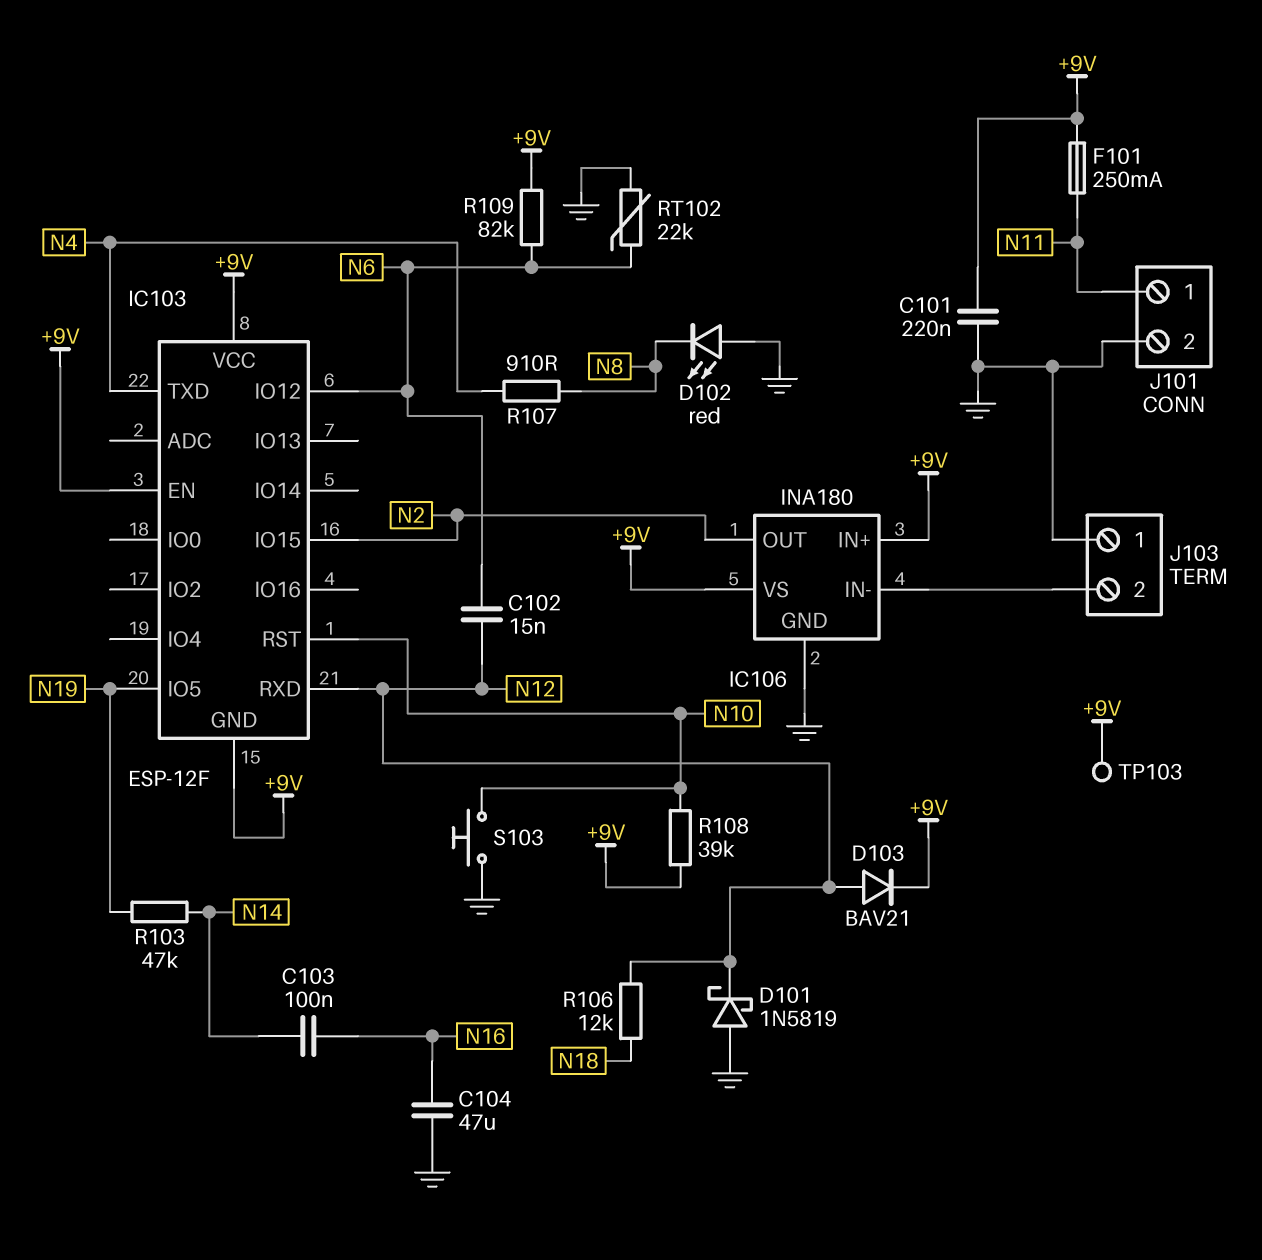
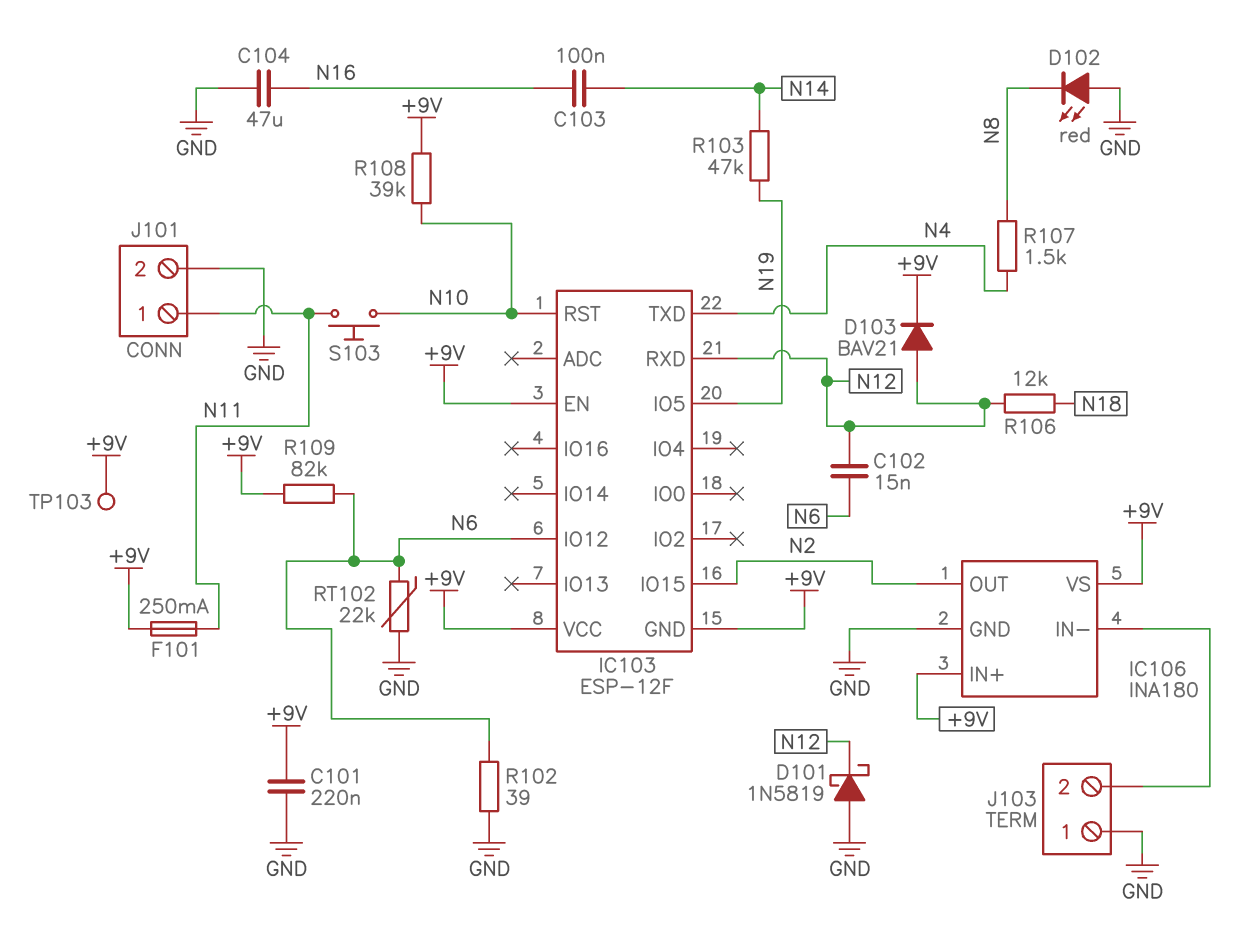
R102: none -> 39 (GND, N6)
R107: 910 (N4, N8) -> 1.5k (N4, N8)
S103: button (GND, N10) -> button (N10, N11)

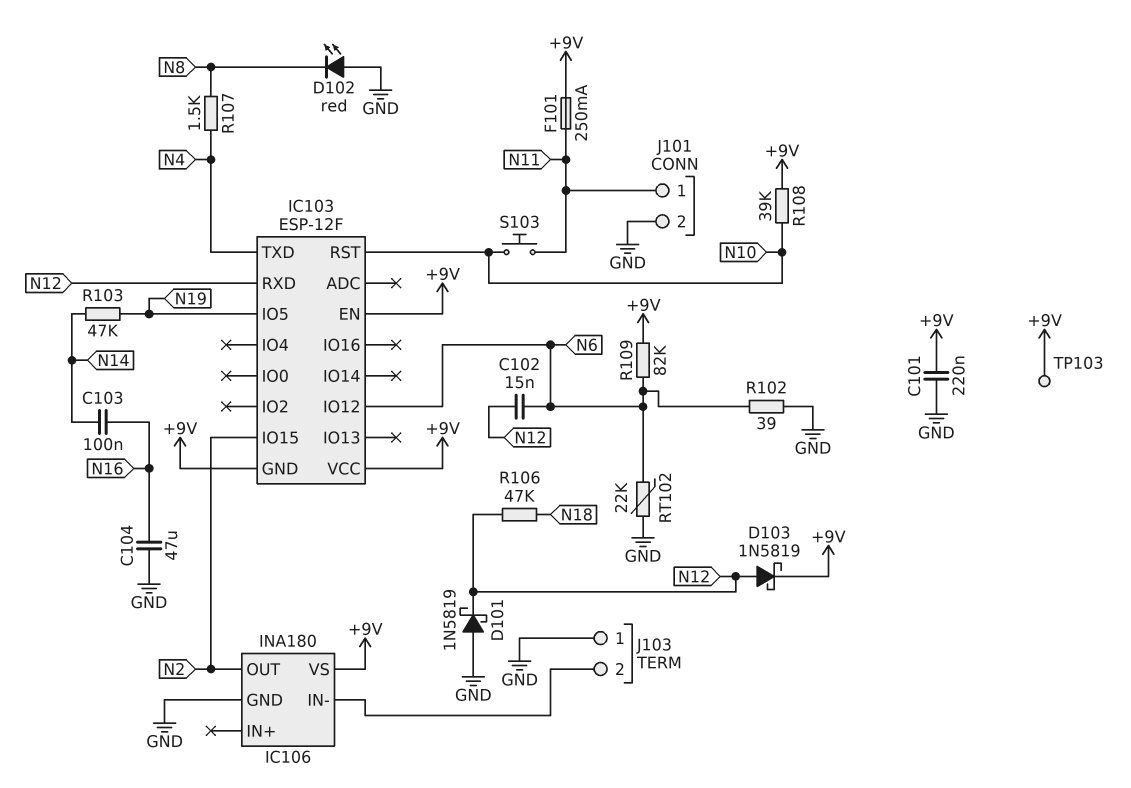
D103: diode BAV21 (A N12, K +9V) -> schottky 1N5819 (A N12, K +9V)
IC106 pin IN+: +9V -> none
R106: 12k (N12, N18) -> 47k (N12, N18)

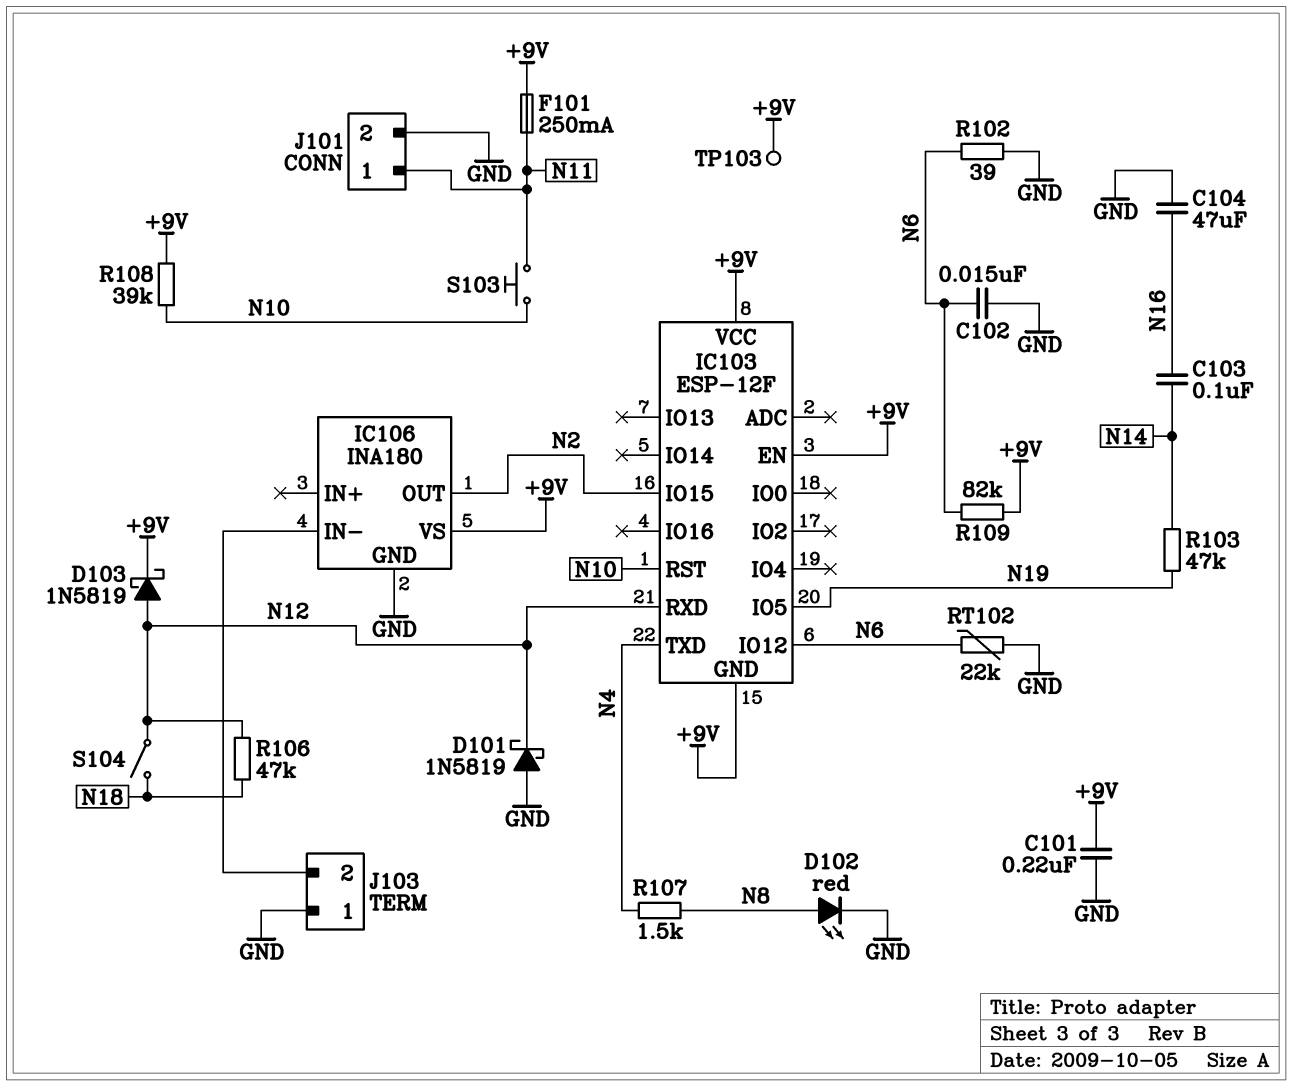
C102: 15nF (N6, N12) -> 15nF (GND, N6)
D102: LED red (A GND, K N8) -> LED red (A N8, K GND)
S104: none -> switch (N12, N18)

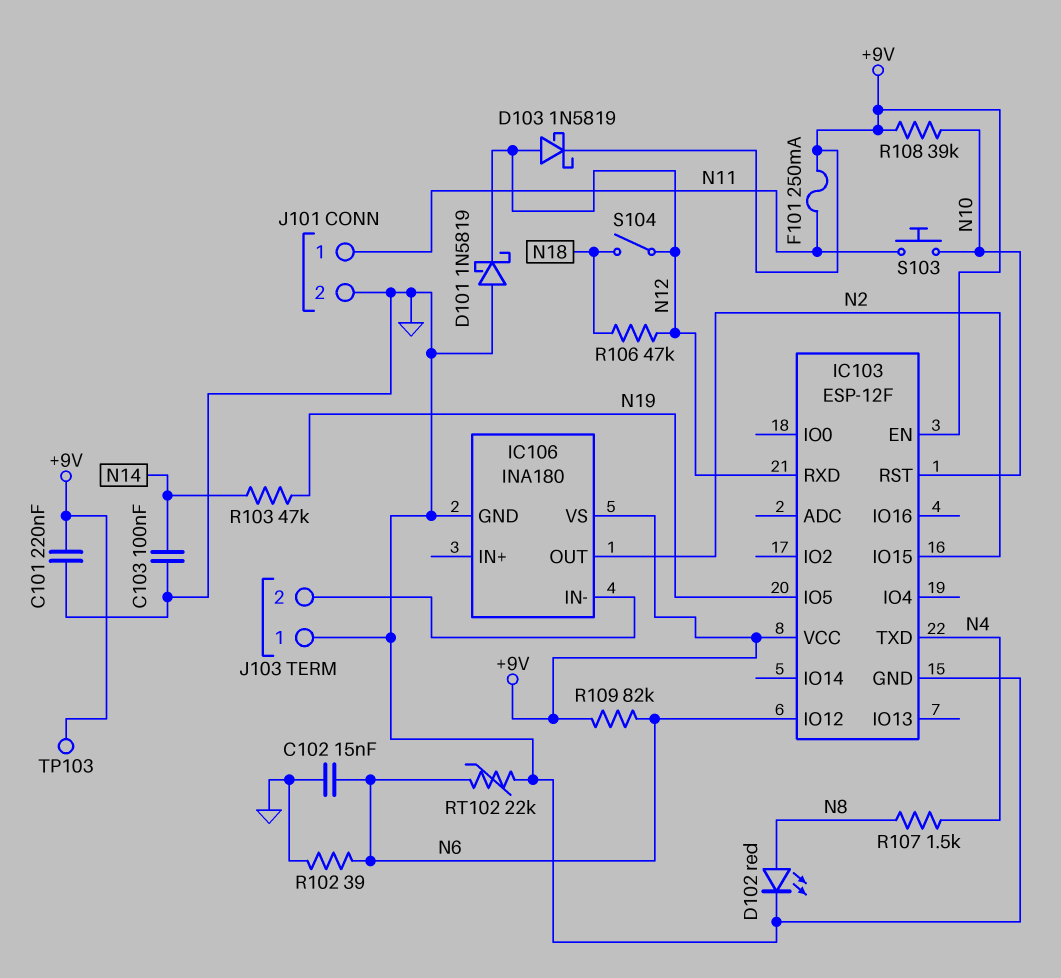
C103: 100nF (N14, N16) -> 100nF (GND, N14)
C104: 47uF (GND, N16) -> none
IC103 pin GND: +9V -> GND

